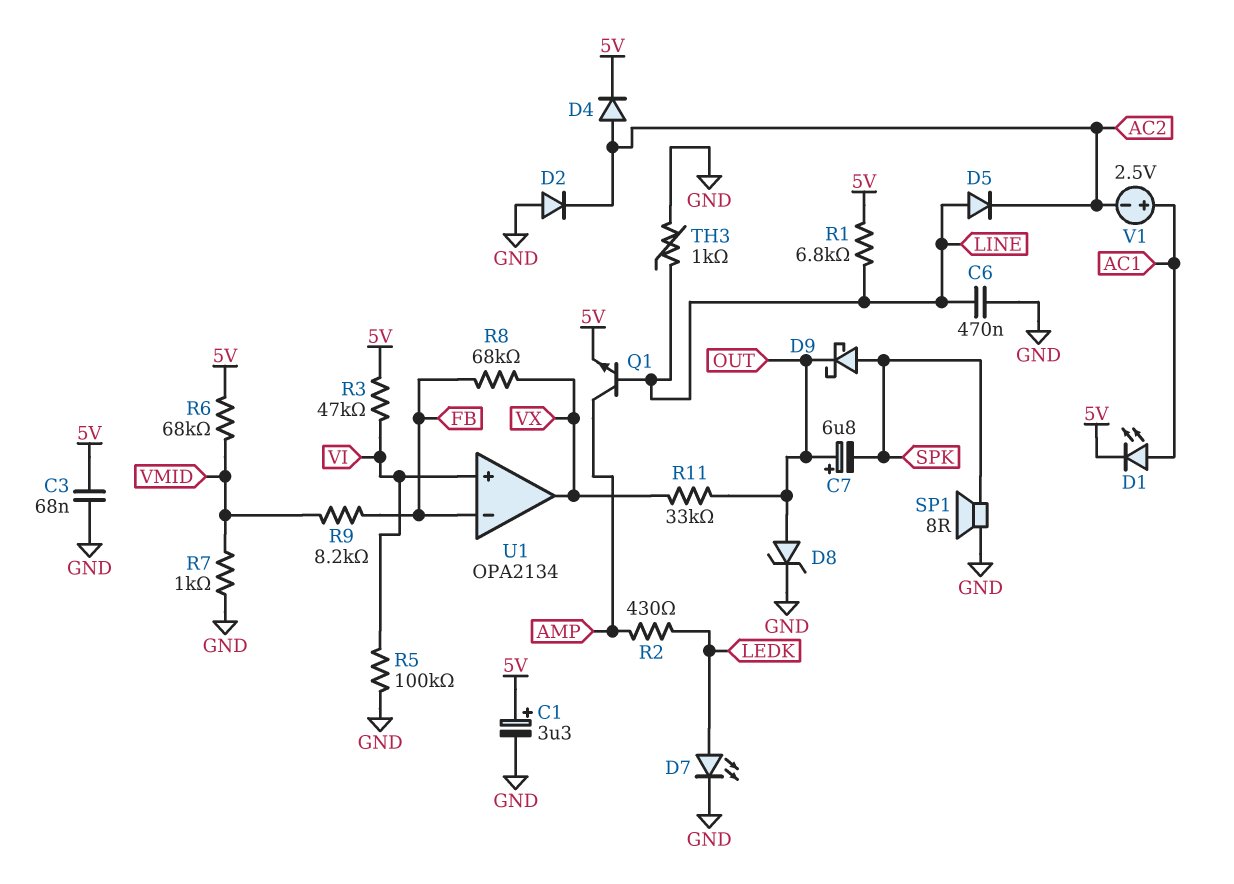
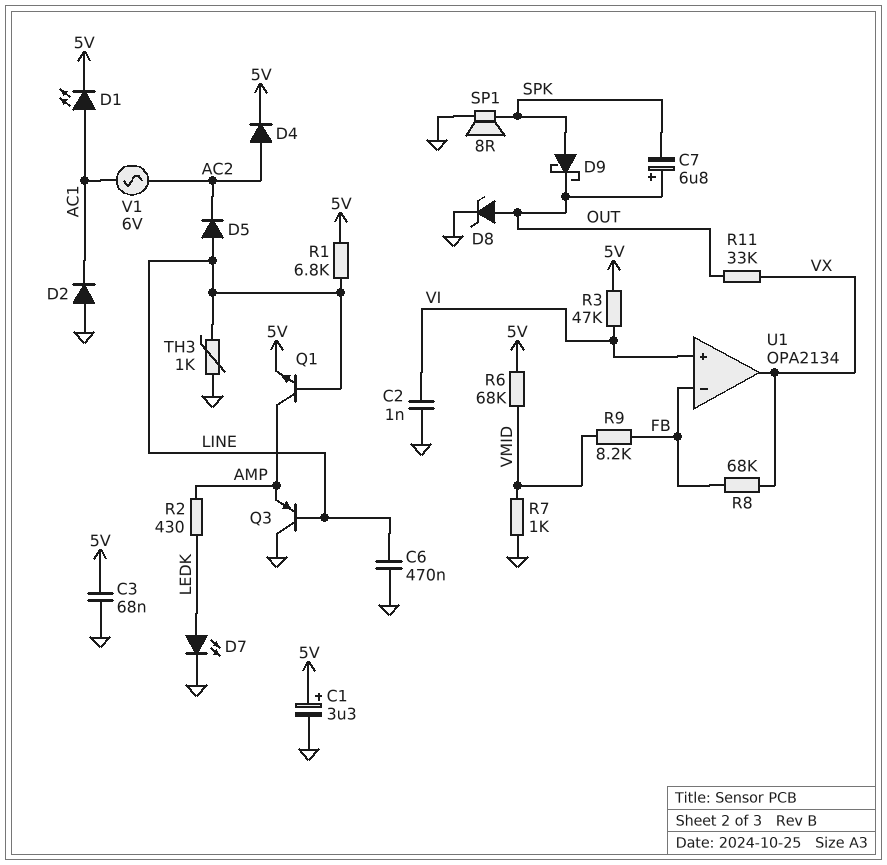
C2: none -> 1nF (GND, VI)
D2: diode (A GND, K AC2) -> diode (A GND, K AC1)
Q3: none -> PNP (B LINE, C GND, E AMP)
R5: 100k (GND, VI) -> none
V1: 2.5V (plus AC1, minus AC2) -> AC 6V (AC1, AC2)

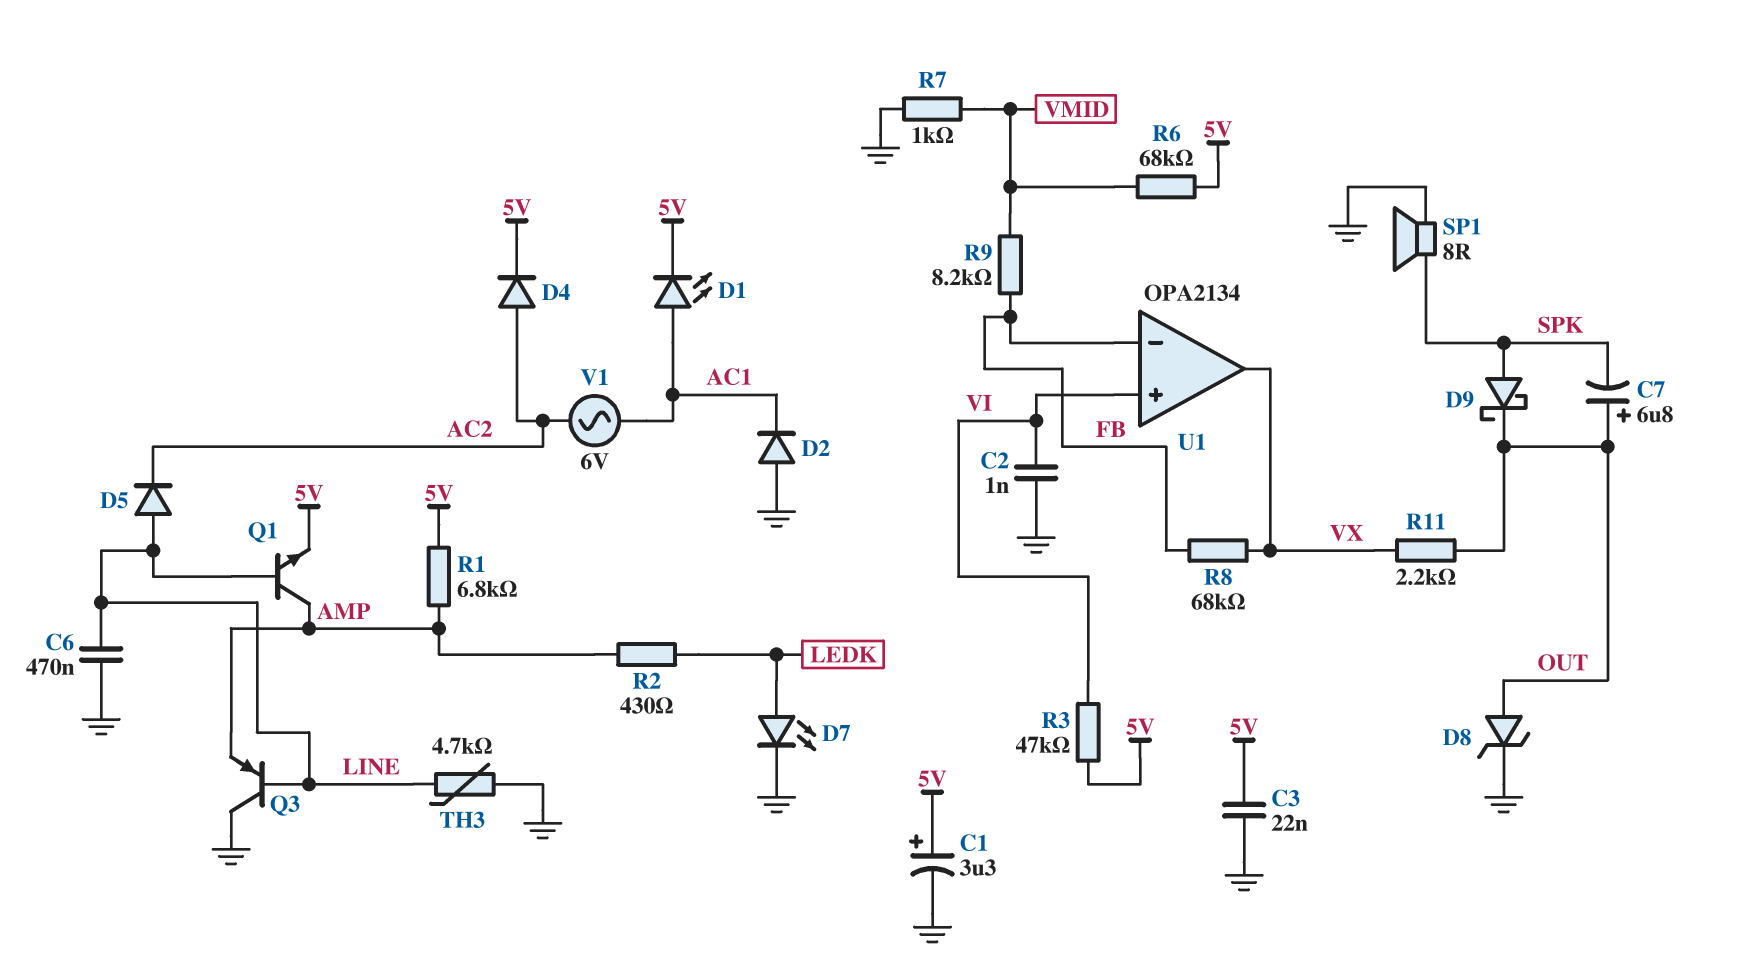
C3: 68nF (5V, GND) -> 22nF (5V, GND)
R1: 6.8k (5V, LINE) -> 6.8k (5V, AMP)
R11: 33k (OUT, VX) -> 2.2k (OUT, VX)
TH3: 1k (GND, LINE) -> 4.7k (GND, LINE)

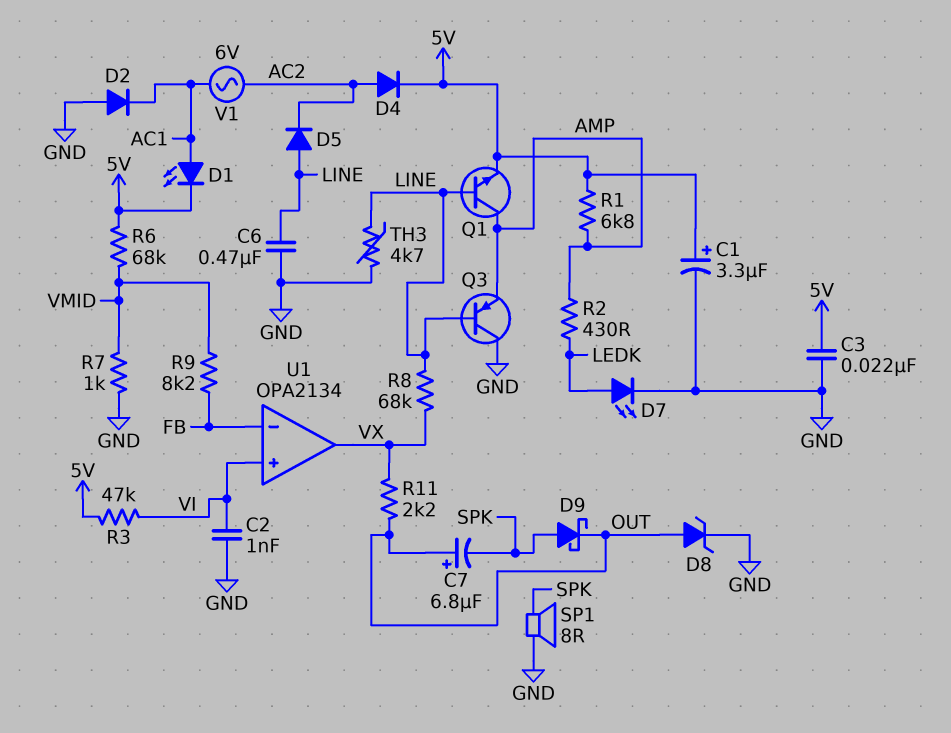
R8: 68k (FB, VX) -> 68k (LINE, VX)

